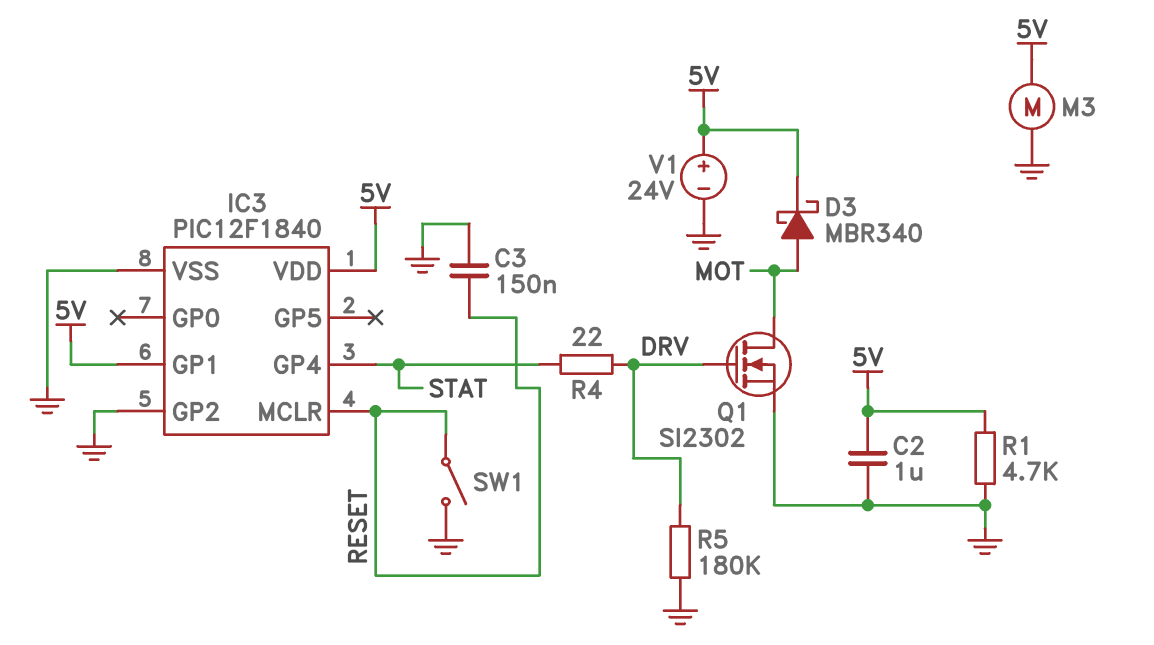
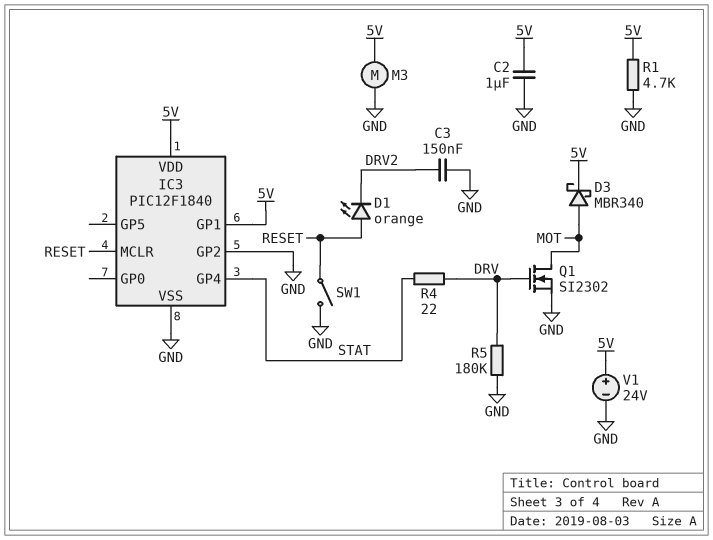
C3: 150nF (GND, RESET) -> 150nF (DRV2, GND)
D1: none -> LED orange (A RESET, K DRV2)

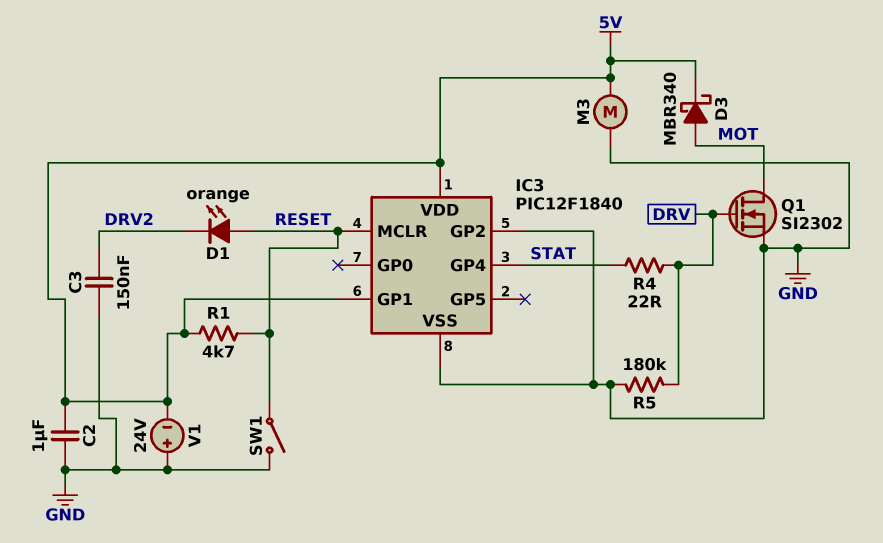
R1: 4.7k (5V, GND) -> 4.7k (5V, RESET)
V1: 24V (plus 5V, minus GND) -> 24V (plus GND, minus 5V)

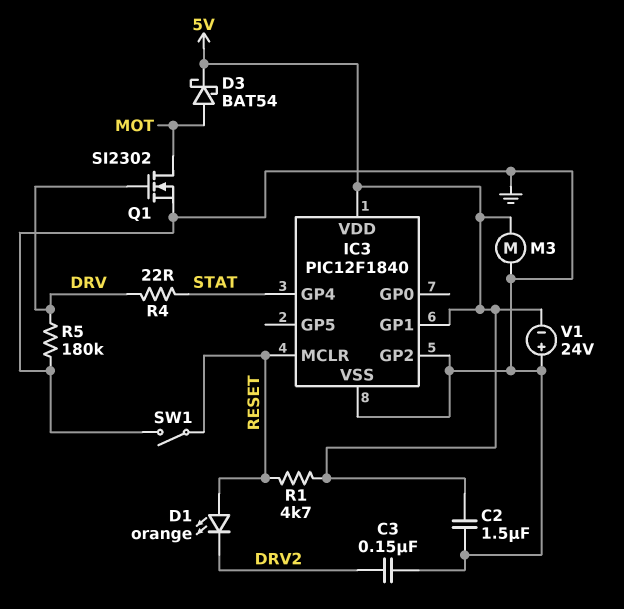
C2: 1uF (5V, GND) -> 1.5uF (5V, GND)
D3: schottky MBR340 (A MOT, K 5V) -> schottky BAT54 (A MOT, K 5V)

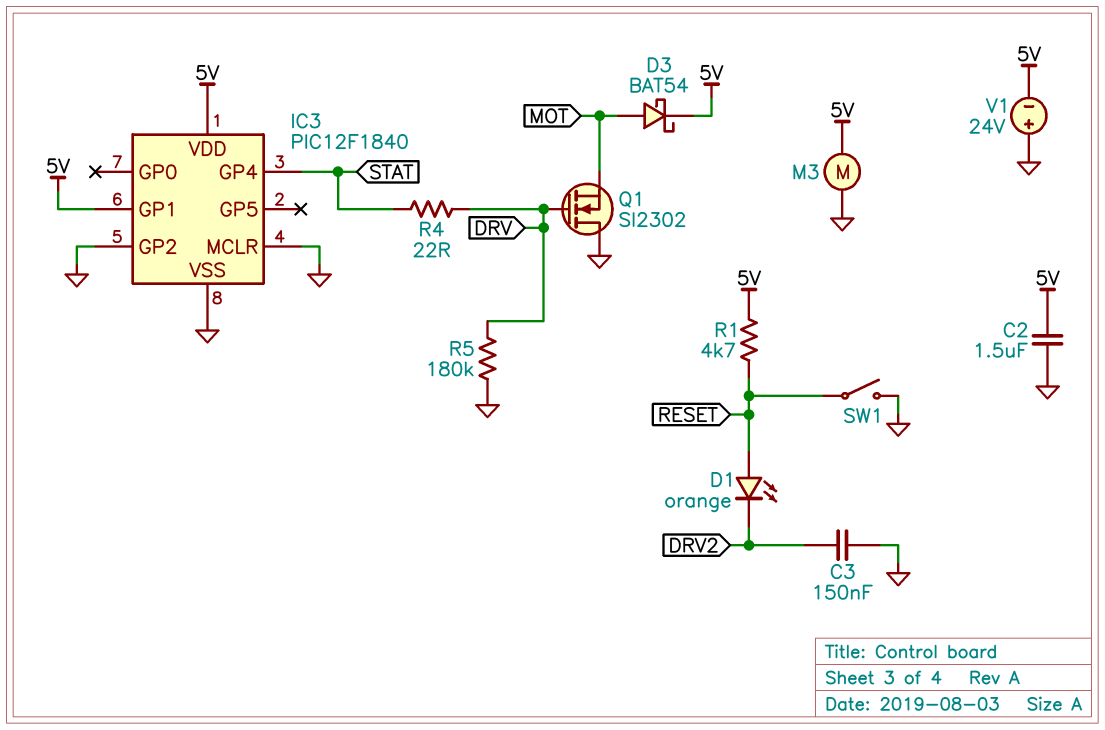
IC3 pin MCLR: RESET -> GND
Q1: NMOS SI2302 (G DRV, D MOT, S GND) -> NMOS SI2302 (G DRV, D GND, S MOT)

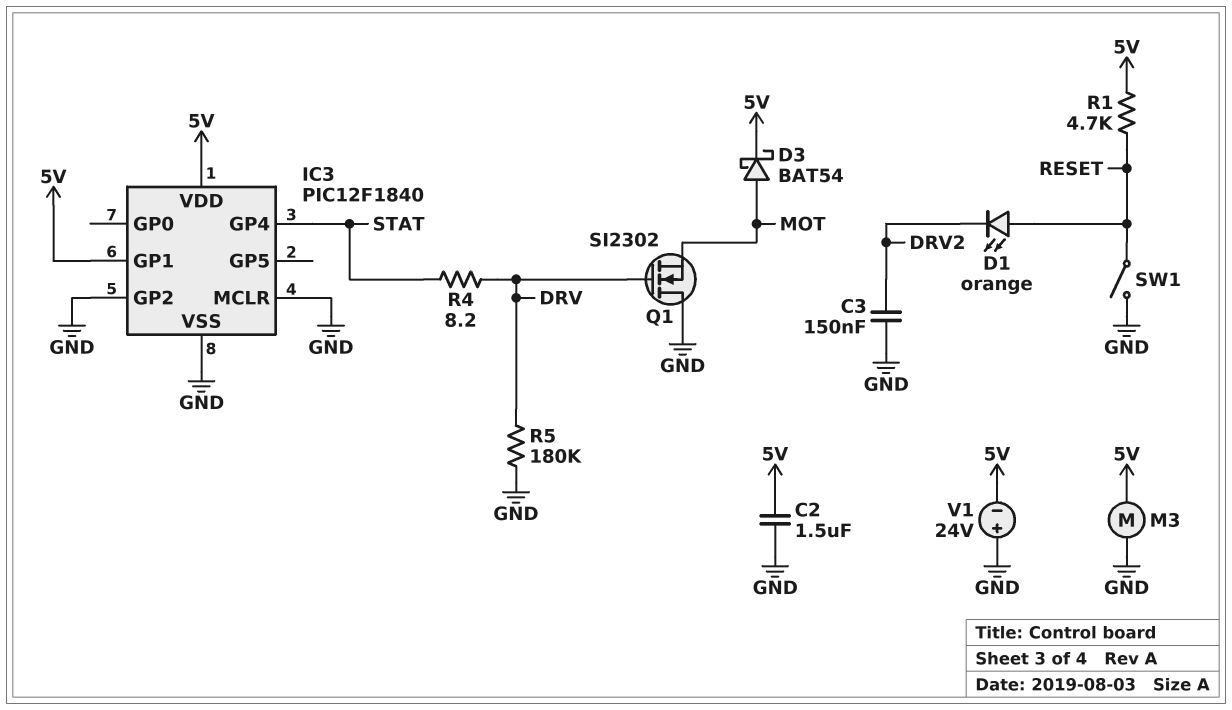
R4: 22 (DRV, STAT) -> 8.2 (DRV, STAT)

